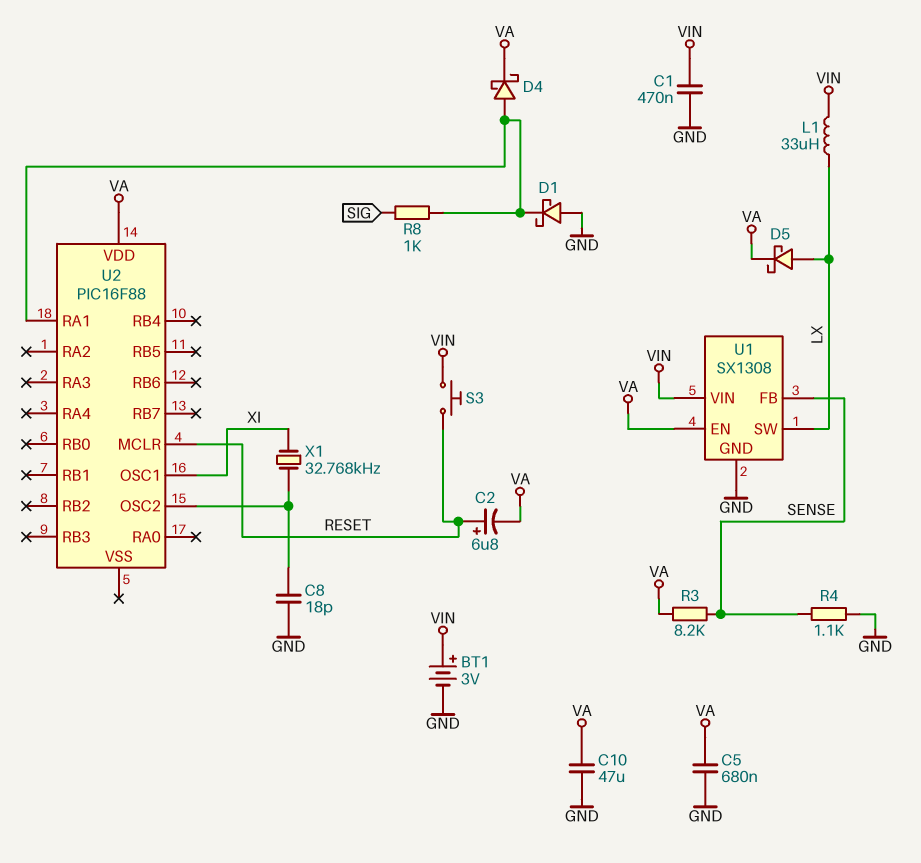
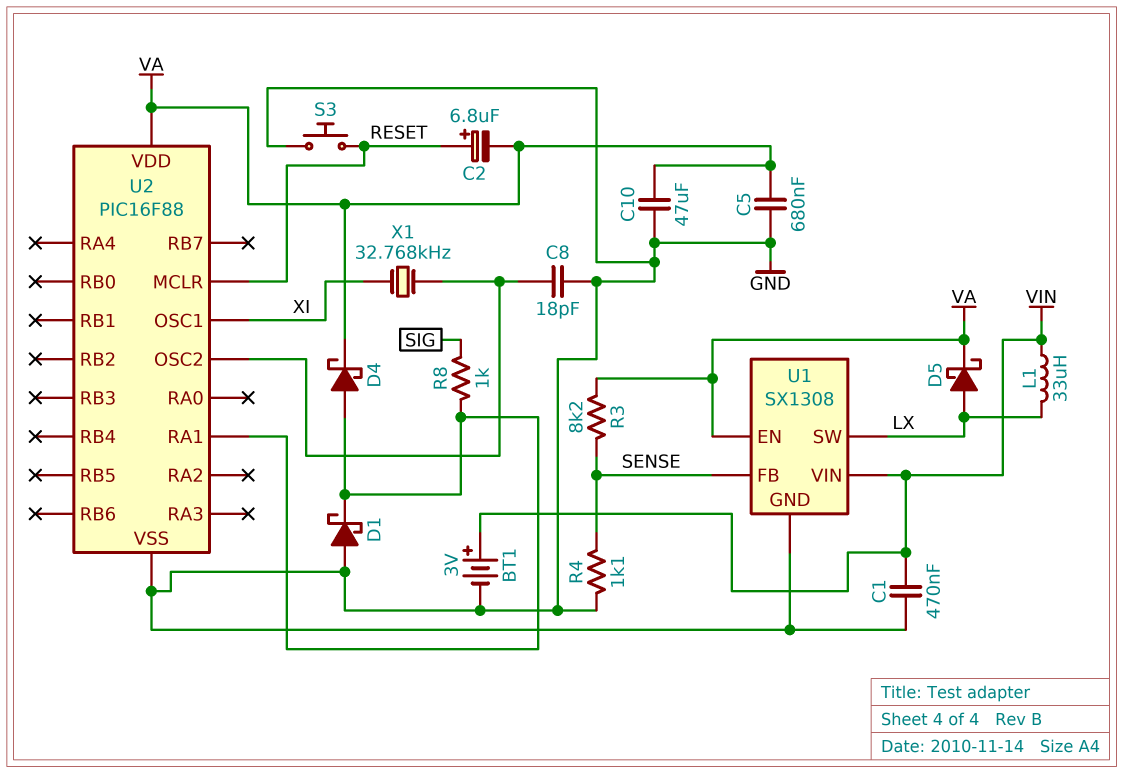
S3: button (RESET, VIN) -> button (GND, RESET)
U2 pin VSS: none -> GND

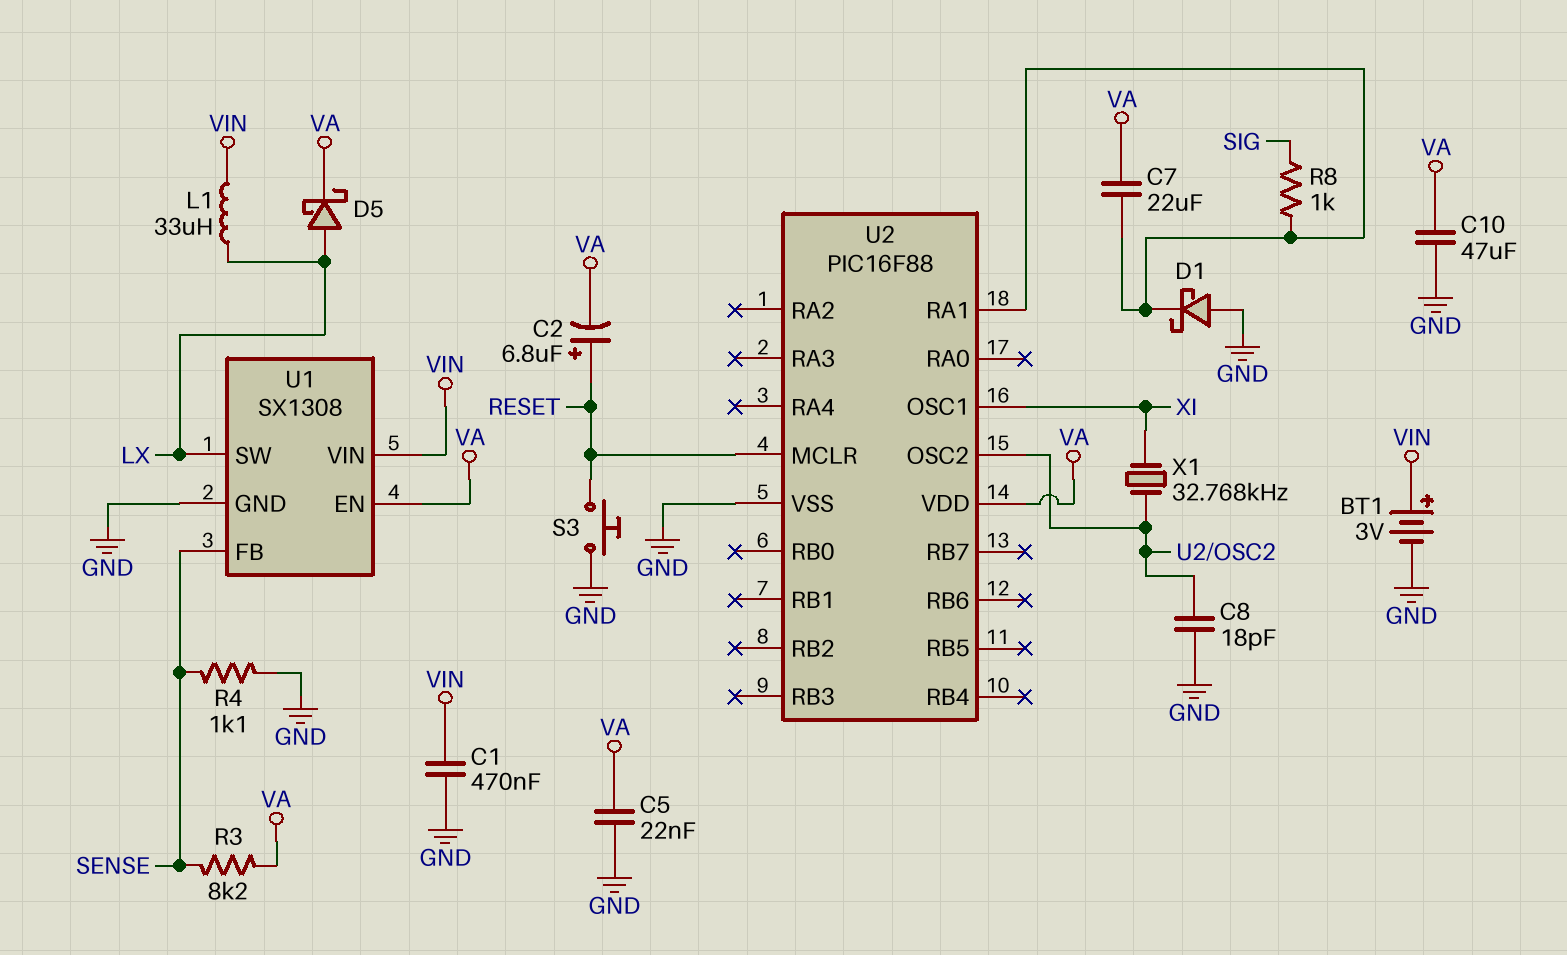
C5: 680nF (GND, VA) -> 22nF (GND, VA)
C7: none -> 22uF (U2/RA1, VA)
D4: schottky (A U2/RA1, K VA) -> none

